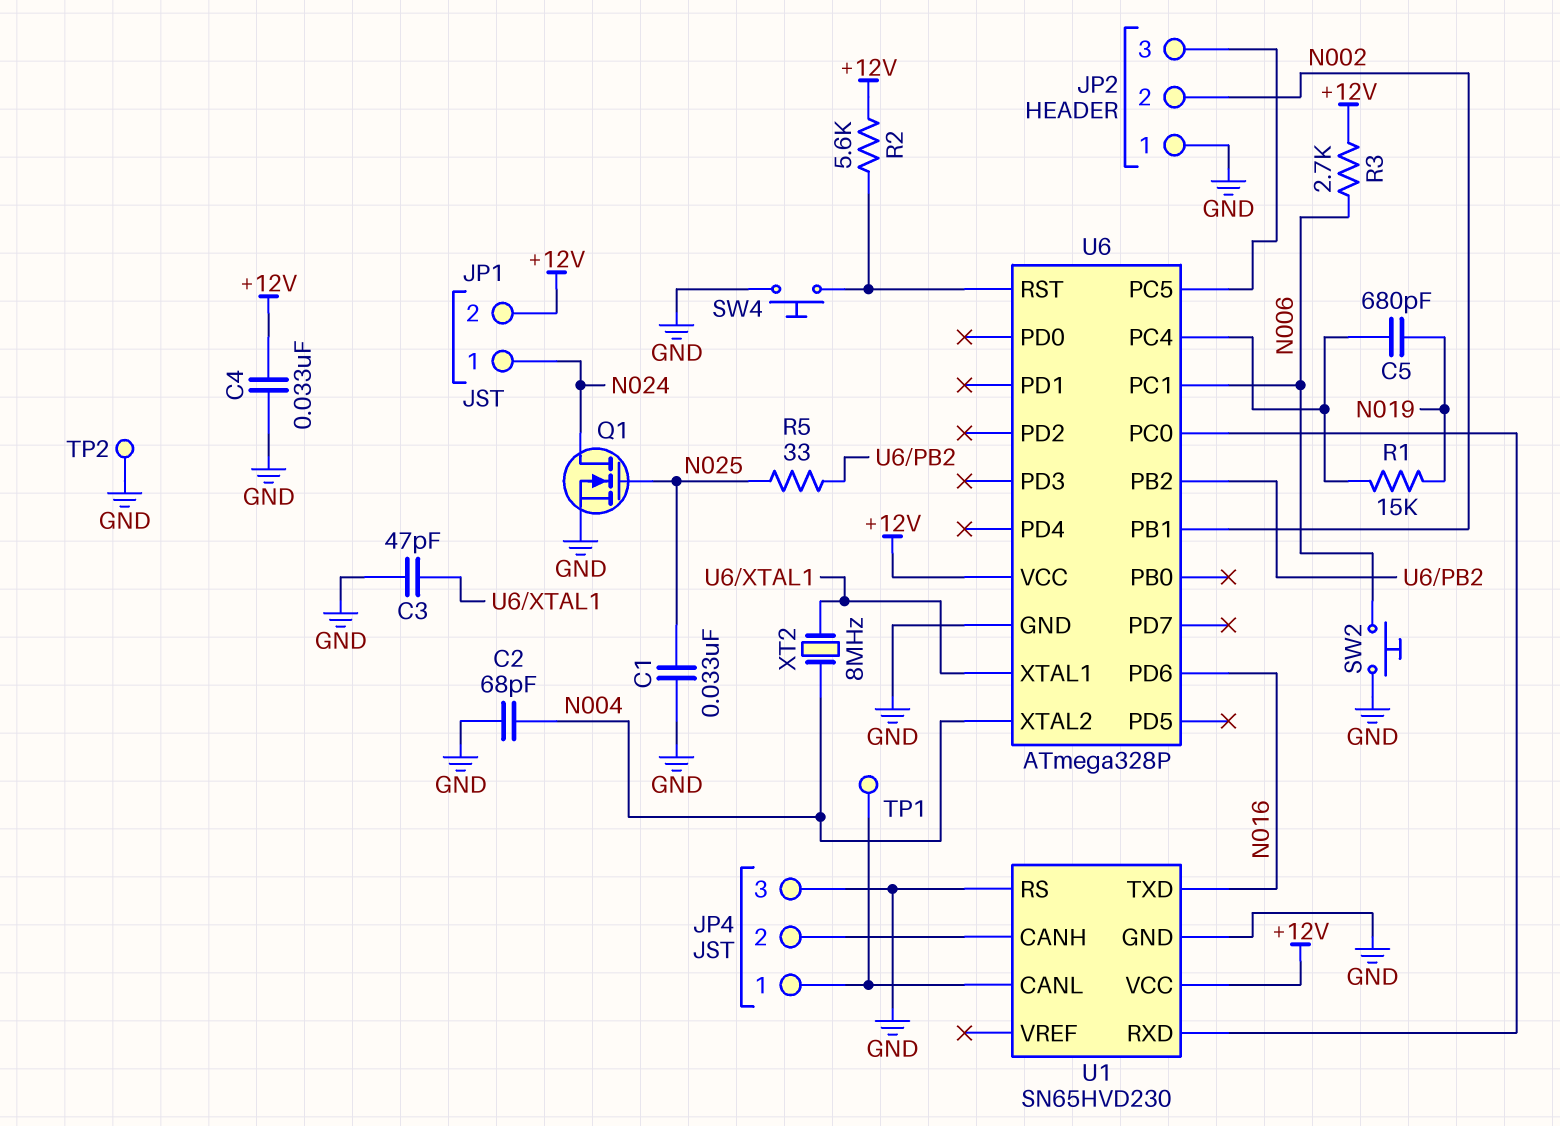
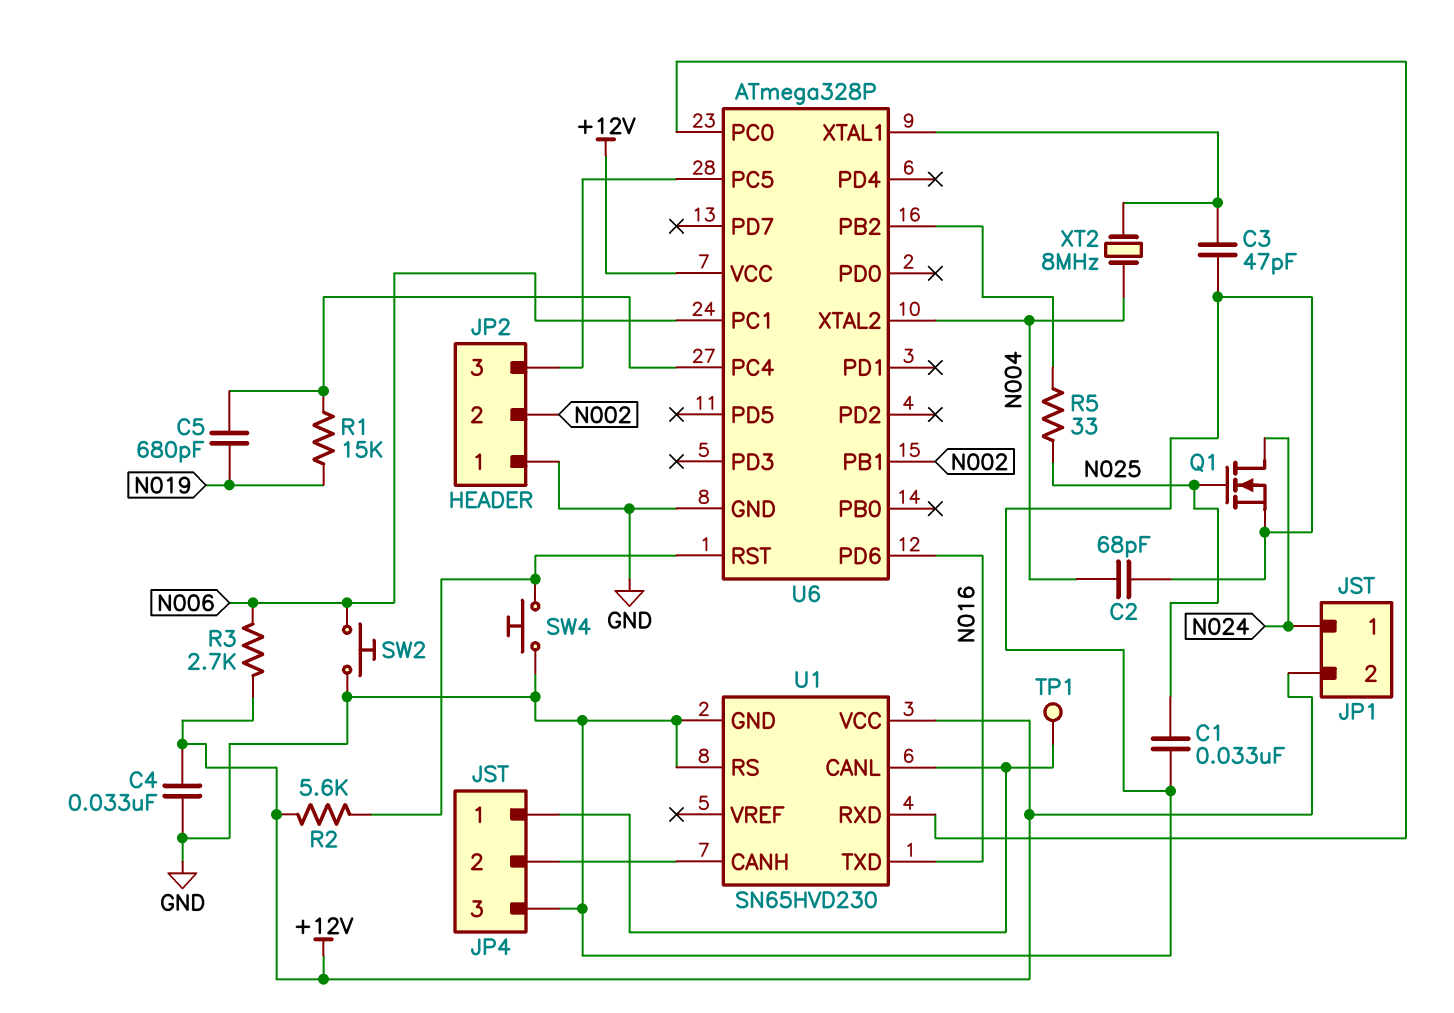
TP2: test point (GND) -> none

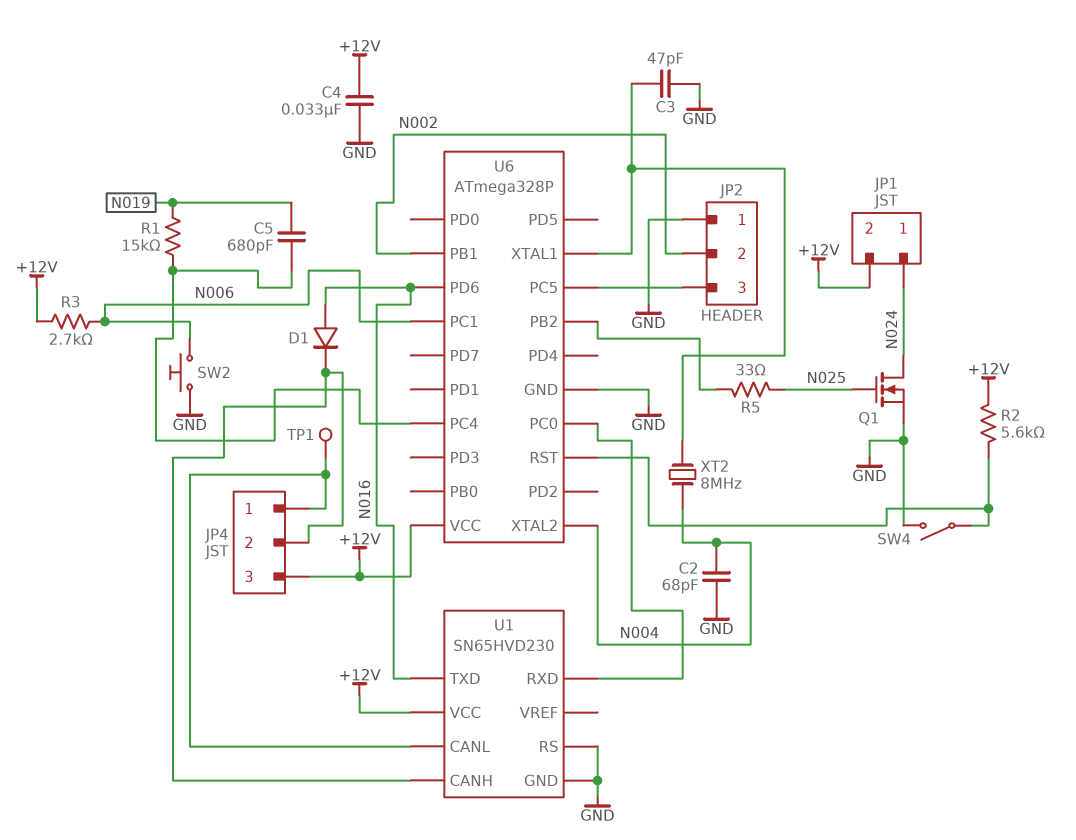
C1: 33nF (GND, N025) -> none
D1: none -> diode (A N016, K JP4/2)
JP4 pin 3: GND -> +12V
SW4: button (GND, U6/RST) -> switch (GND, U6/RST)

